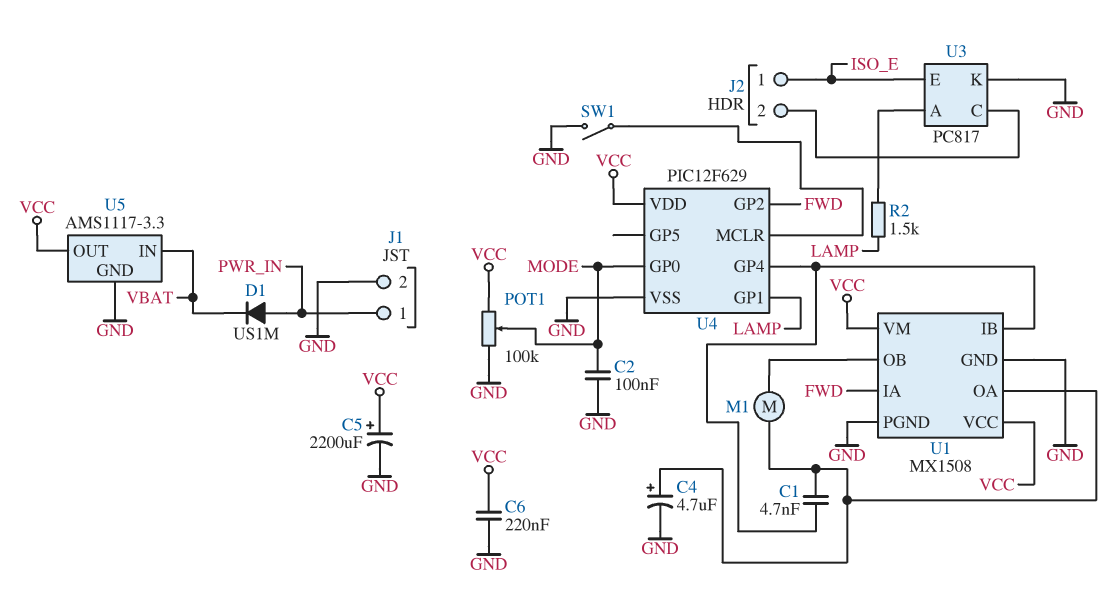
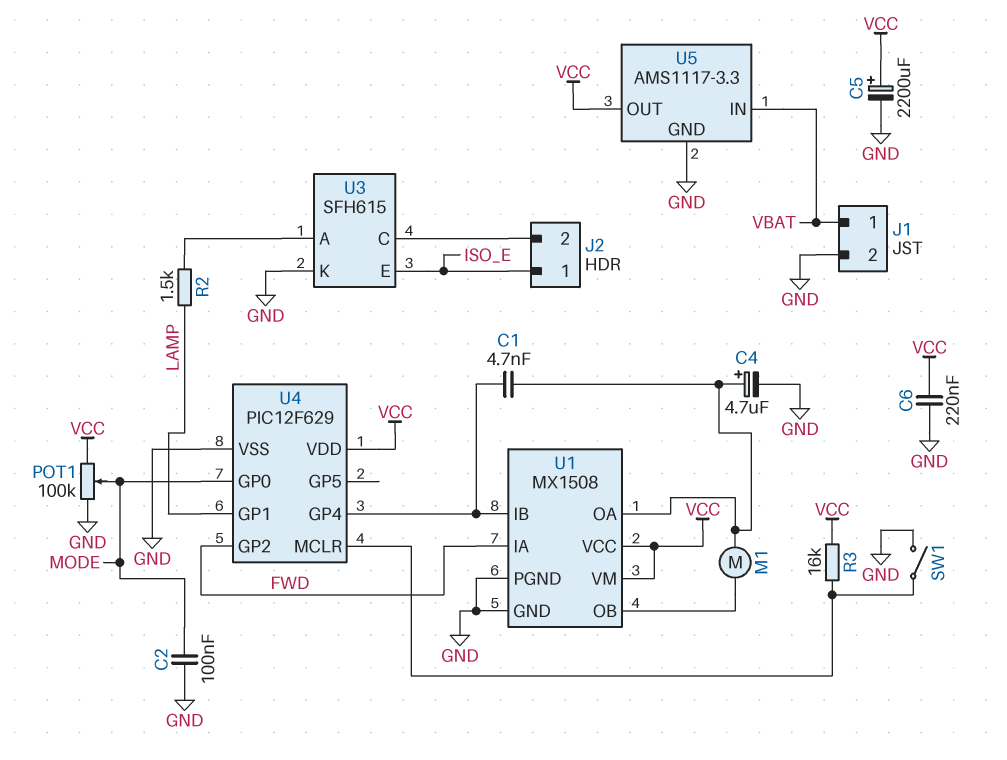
D1: diode US1M (A PWR_IN, K VBAT) -> none
J1 pin 1: PWR_IN -> VBAT
R3: none -> 16k (U4/MCLR, VCC)
U3: PC817 -> SFH615

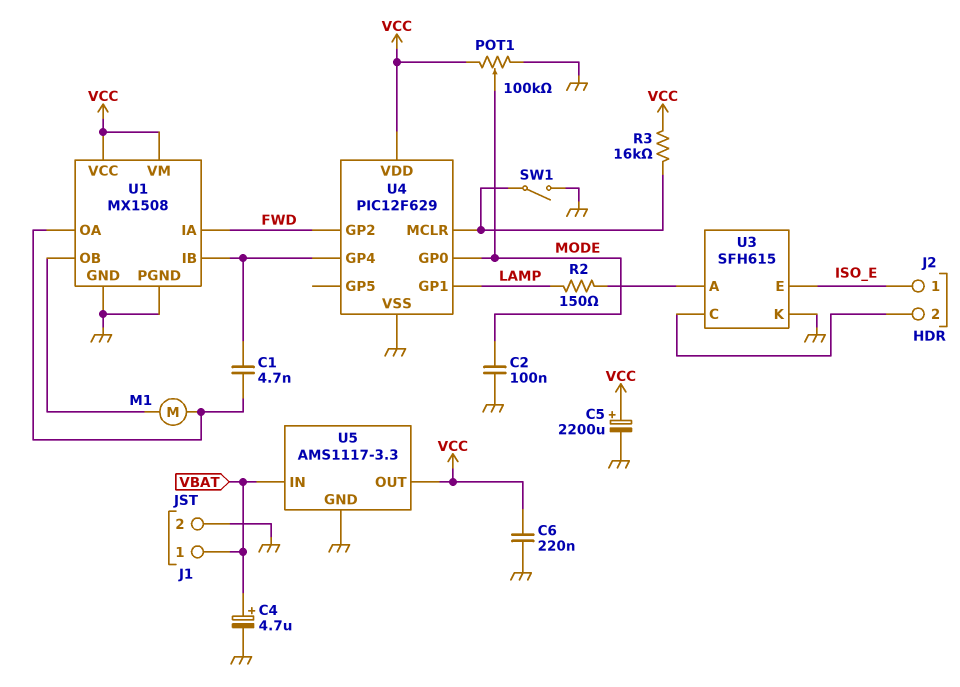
C4: 4.7uF (plus U1/OA, minus GND) -> 4.7uF (plus VBAT, minus GND)
R2: 1.5k (LAMP, U3/A) -> 150 (LAMP, U3/A)

